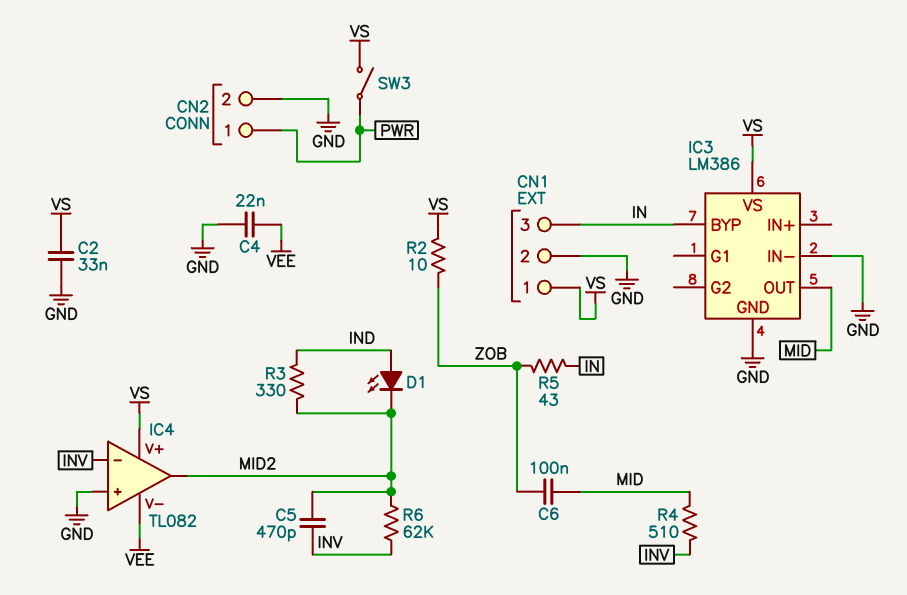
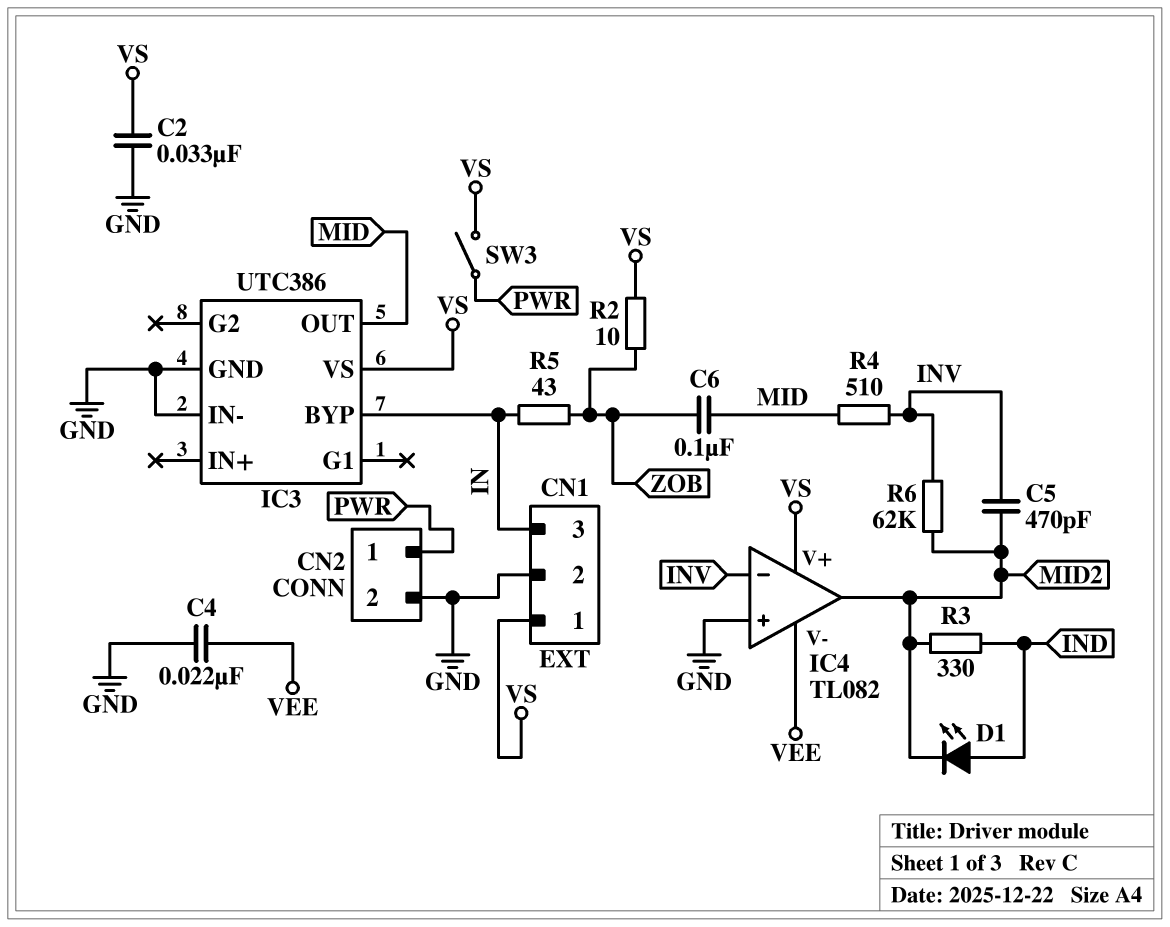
IC3: LM386 -> UTC386

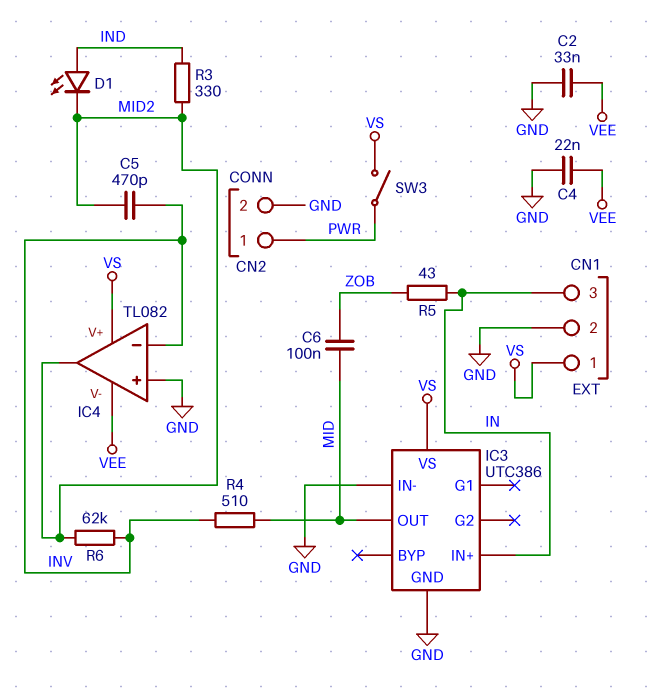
C2: 33nF (GND, VS) -> 33nF (GND, VEE)
IC3 pin BYP: IN -> none
IC3 pin IN+: none -> IN
R2: 10 (VS, ZOB) -> none

